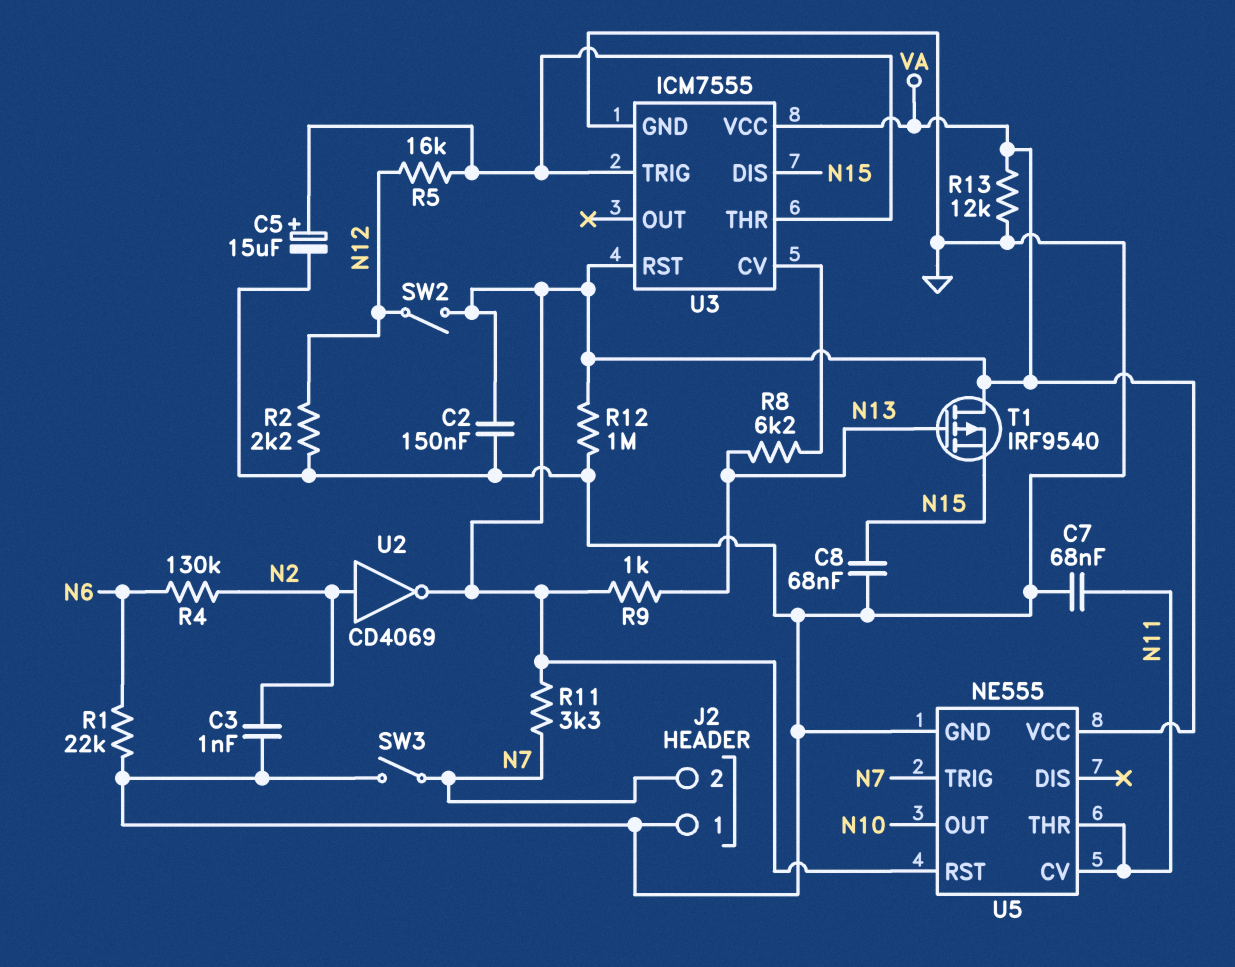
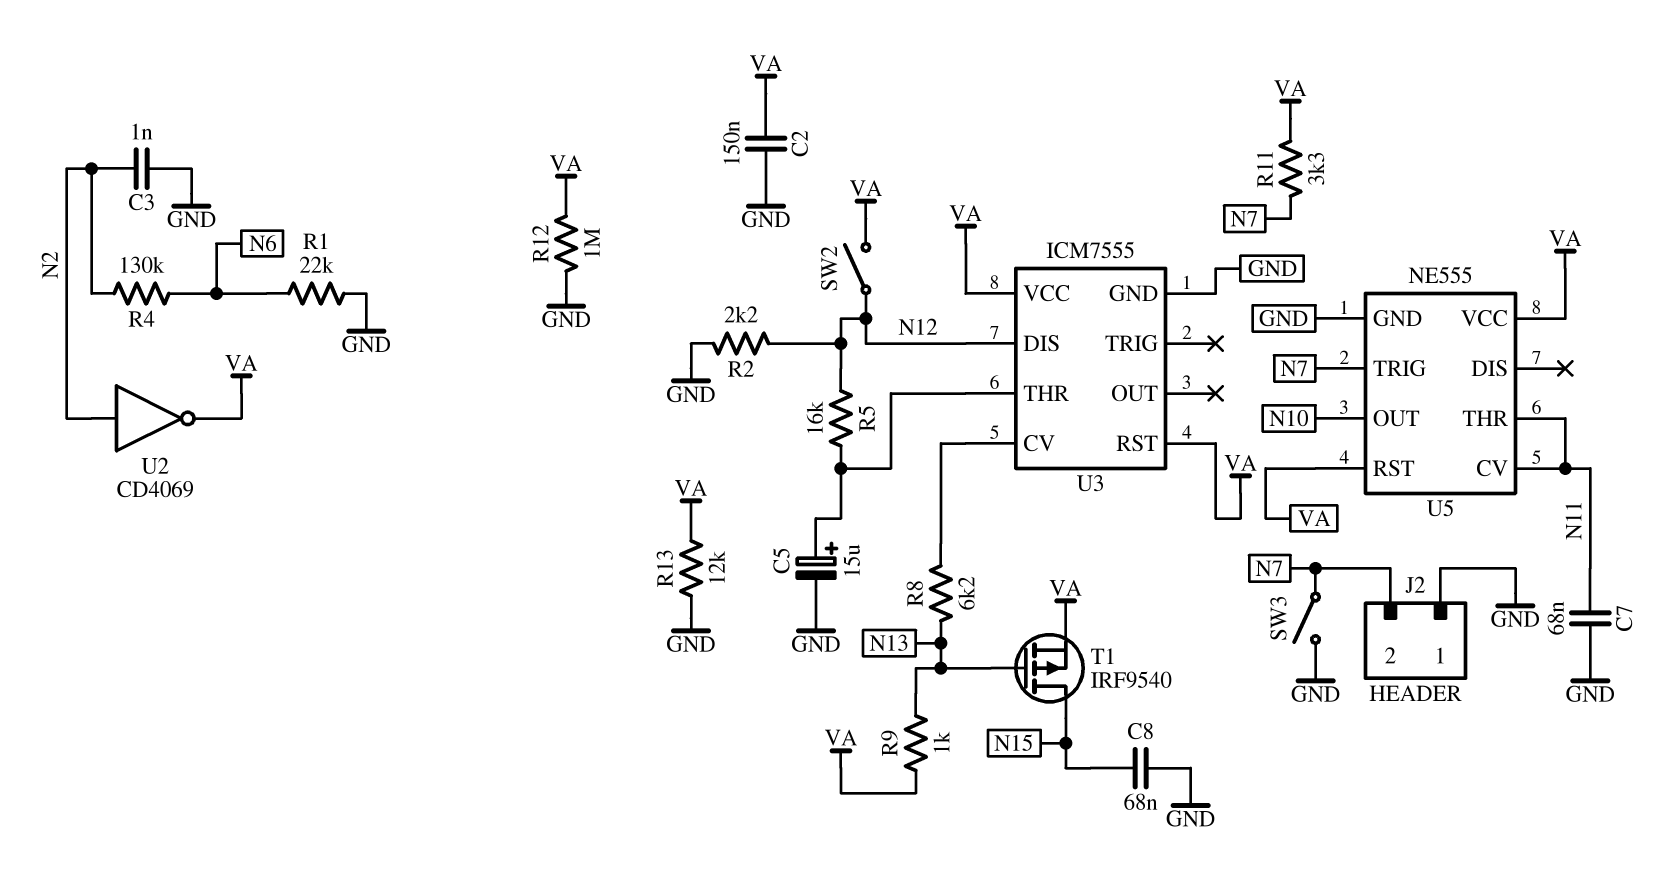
T1: PMOS IRF9540 (G N13, D VA, S N15) -> PMOS IRF9540 (G N13, D N15, S VA)
U3 pin DIS: N15 -> N12
U3 pin TRIG: U3/THR -> none

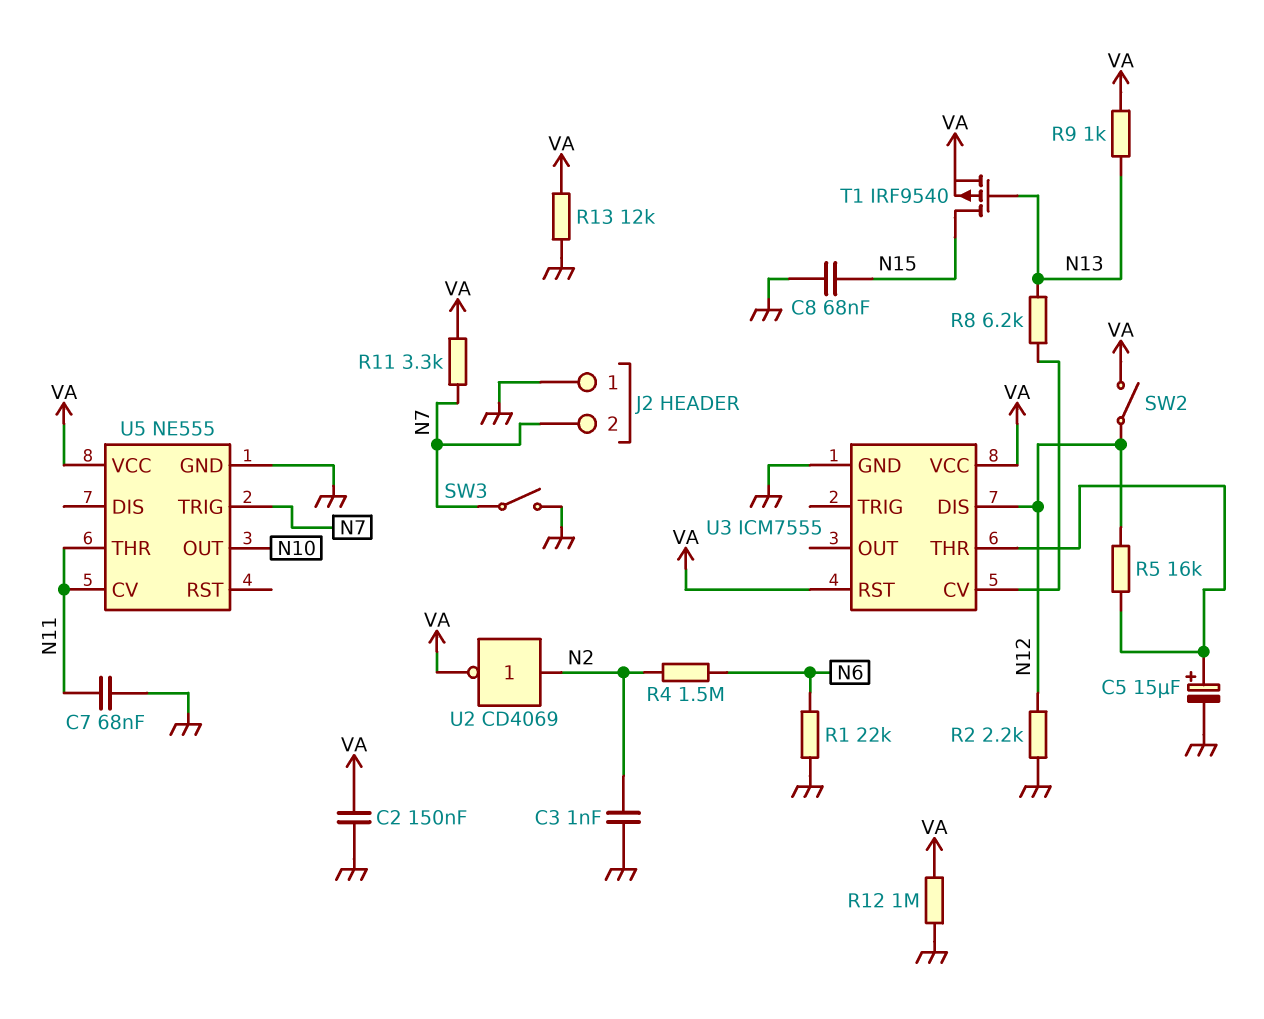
R4: 130k (N2, N6) -> 1.5M (N2, N6)
U5 pin RST: VA -> none

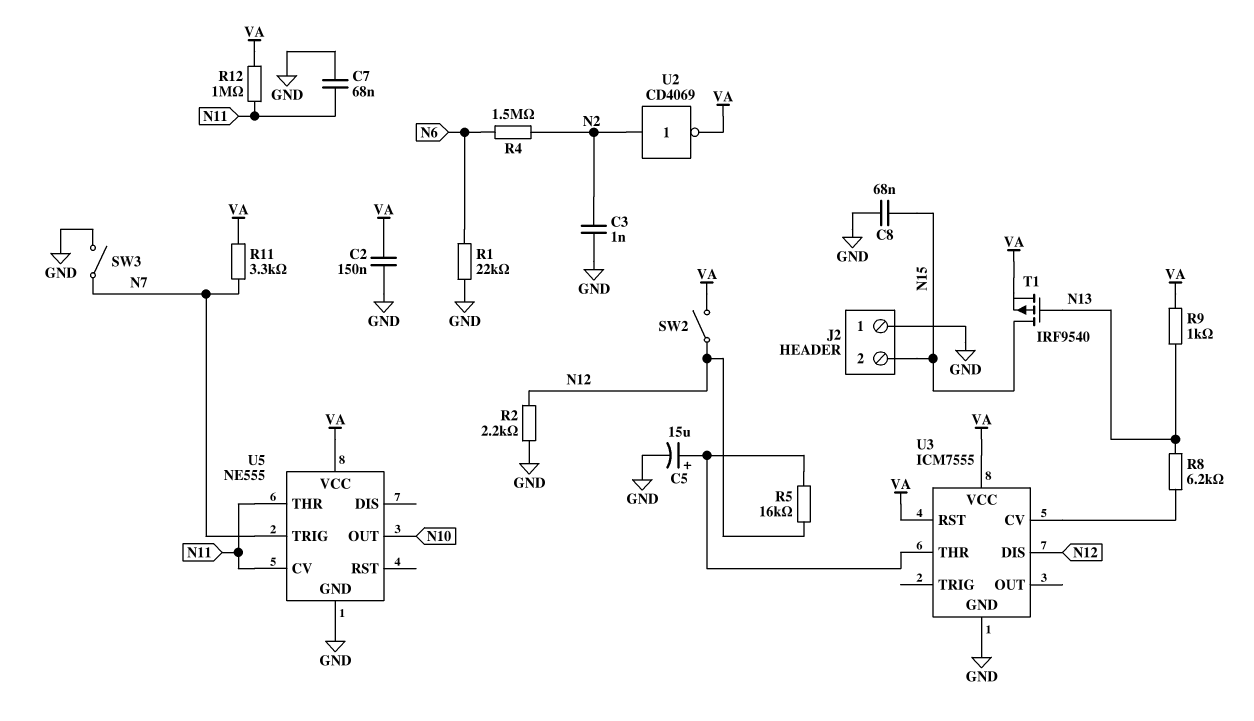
J2 pin 2: N7 -> N15
R12: 1M (GND, VA) -> 1M (N11, VA)
R13: 12k (GND, VA) -> none

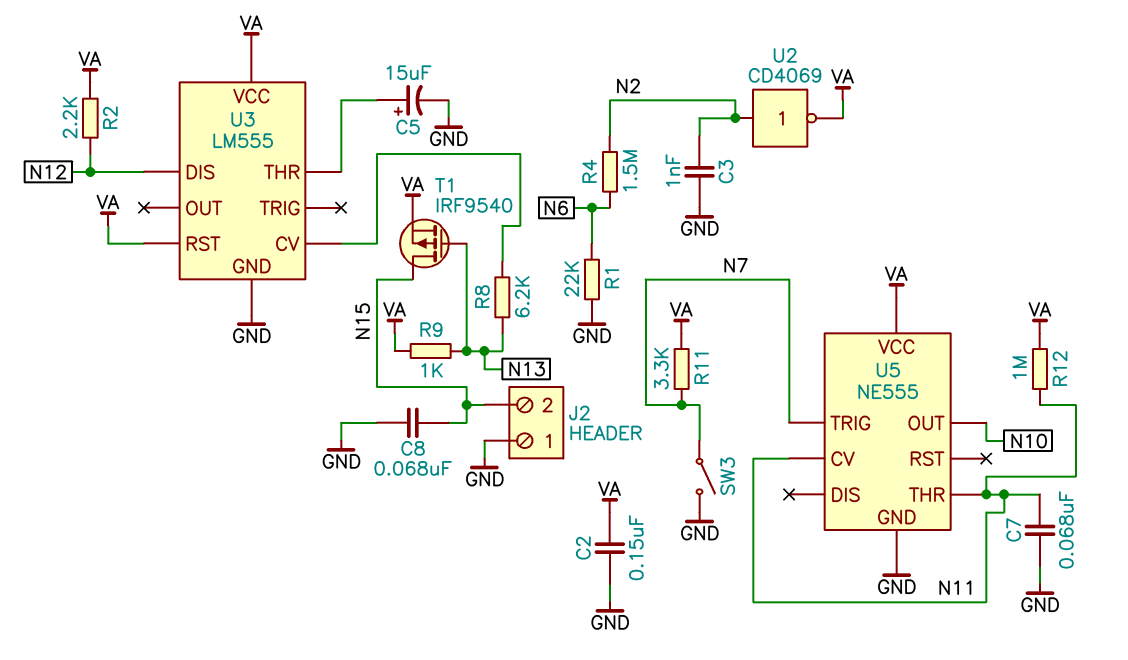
R2: 2.2k (GND, N12) -> 2.2k (N12, VA)
R5: 16k (N12, U3/THR) -> none
SW2: switch (N12, VA) -> none
U3: ICM7555 -> LM555

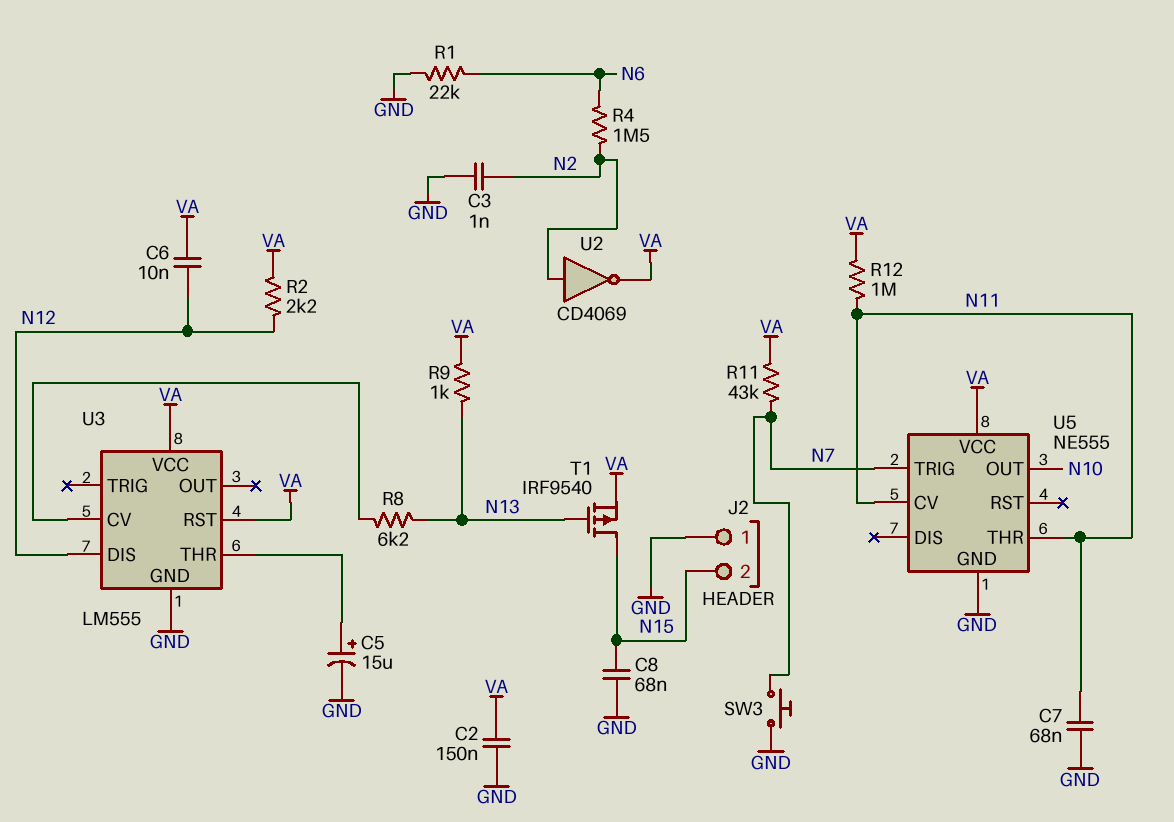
C6: none -> 10nF (N12, VA)
R11: 3.3k (N7, VA) -> 43k (N7, VA)
SW3: switch (GND, N7) -> button (GND, N7)

